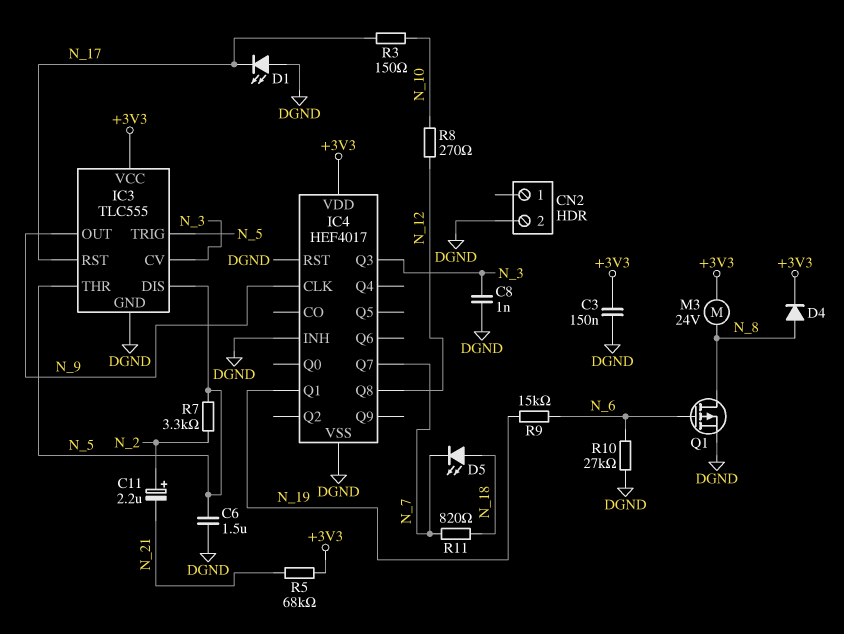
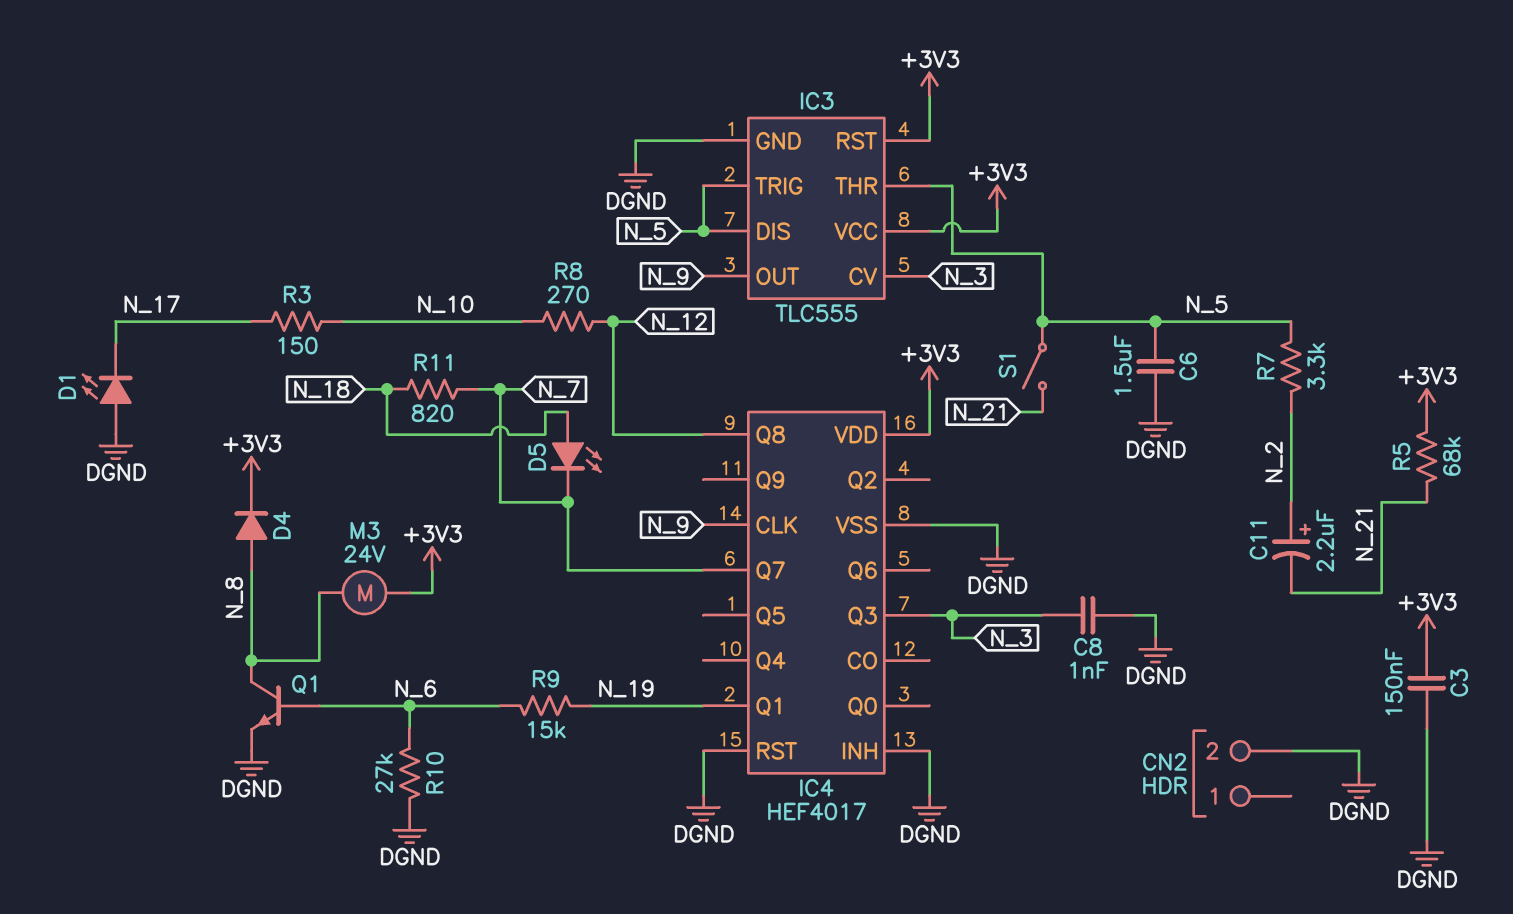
IC3 pin RST: N_17 -> +3V3
Q1: PMOS (G N_6, D N_8, S DGND) -> NPN (B N_6, C N_8, E DGND)
S1: none -> switch (N_5, N_21)

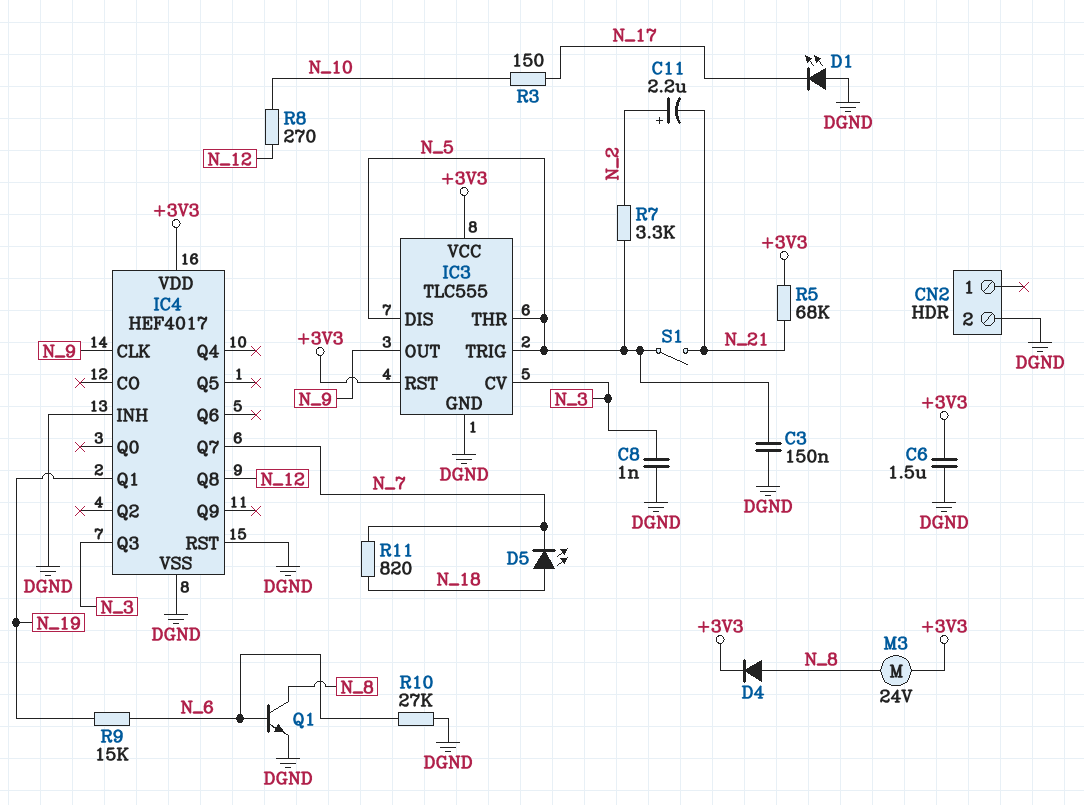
C3: 150nF (+3V3, DGND) -> 150nF (DGND, N_5)
C6: 1.5uF (DGND, N_5) -> 1.5uF (+3V3, DGND)

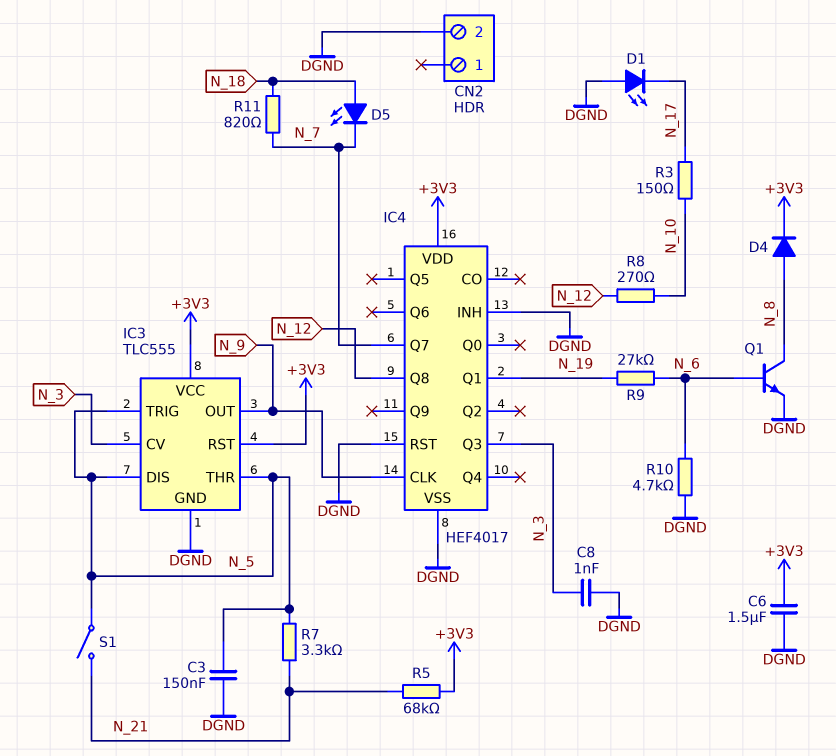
C11: 2.2uF (plus N_2, minus N_21) -> none
M3: motor 24V (+3V3, N_8) -> none
R7: 3.3k (N_2, N_5) -> 3.3k (N_5, N_21)
R9: 15k (N_6, N_19) -> 27k (N_6, N_19)
R10: 27k (DGND, N_6) -> 4.7k (DGND, N_6)

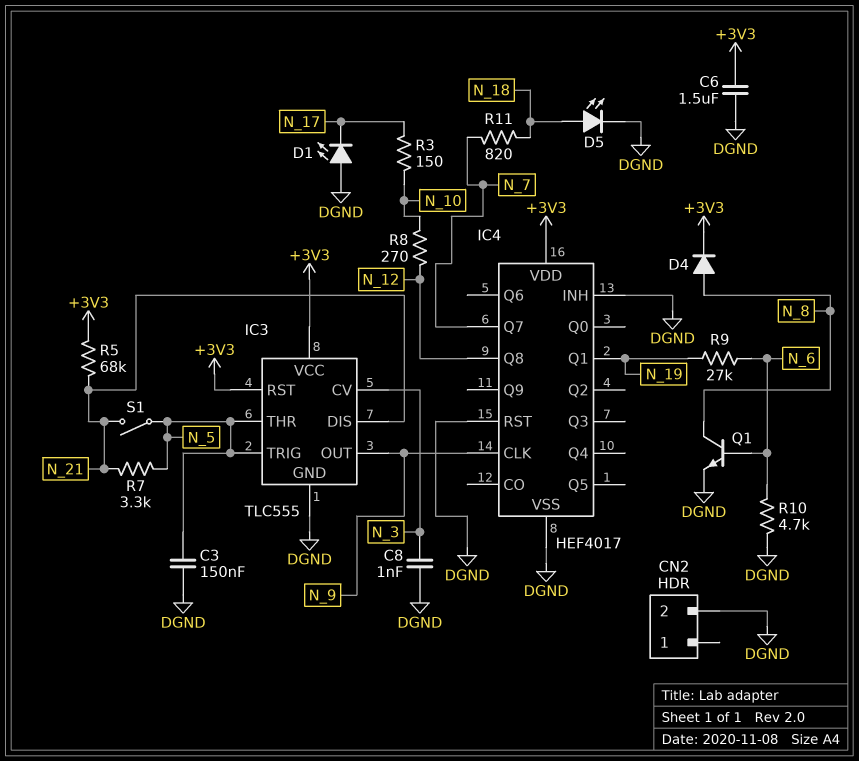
D5: LED (A N_18, K N_7) -> LED (A N_18, K DGND)
IC3 pin DIS: N_5 -> N_21
IC4 pin Q3: N_3 -> none

